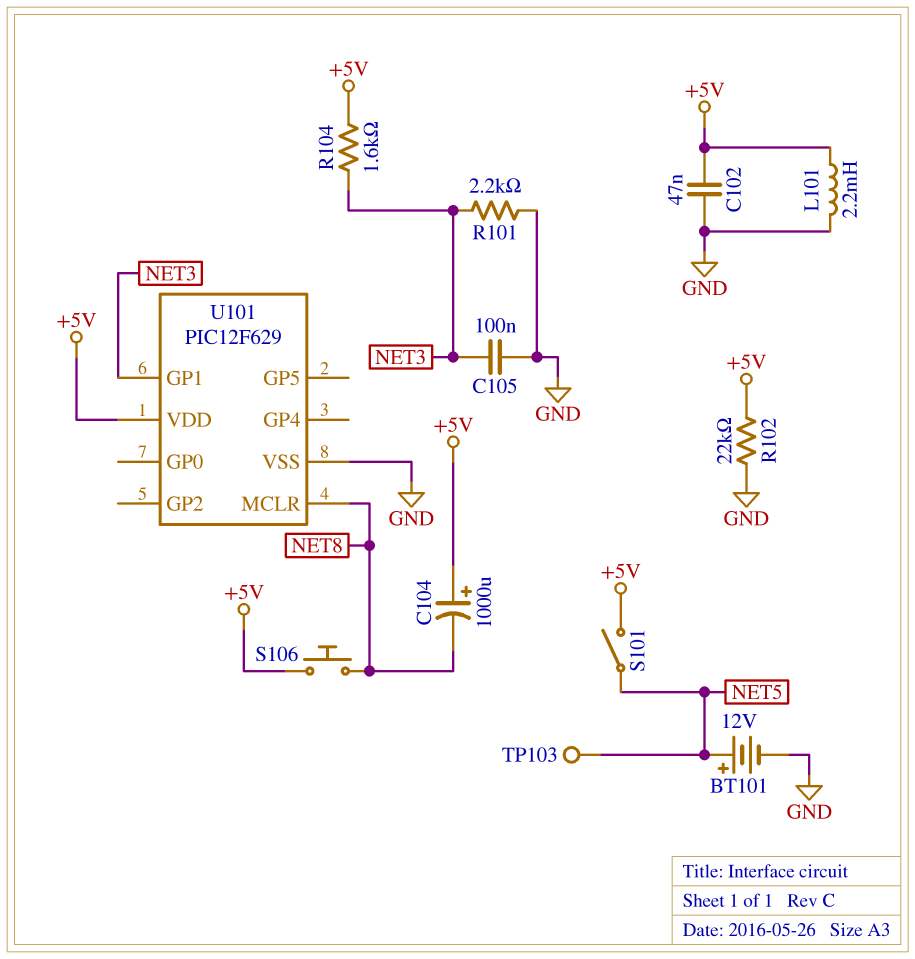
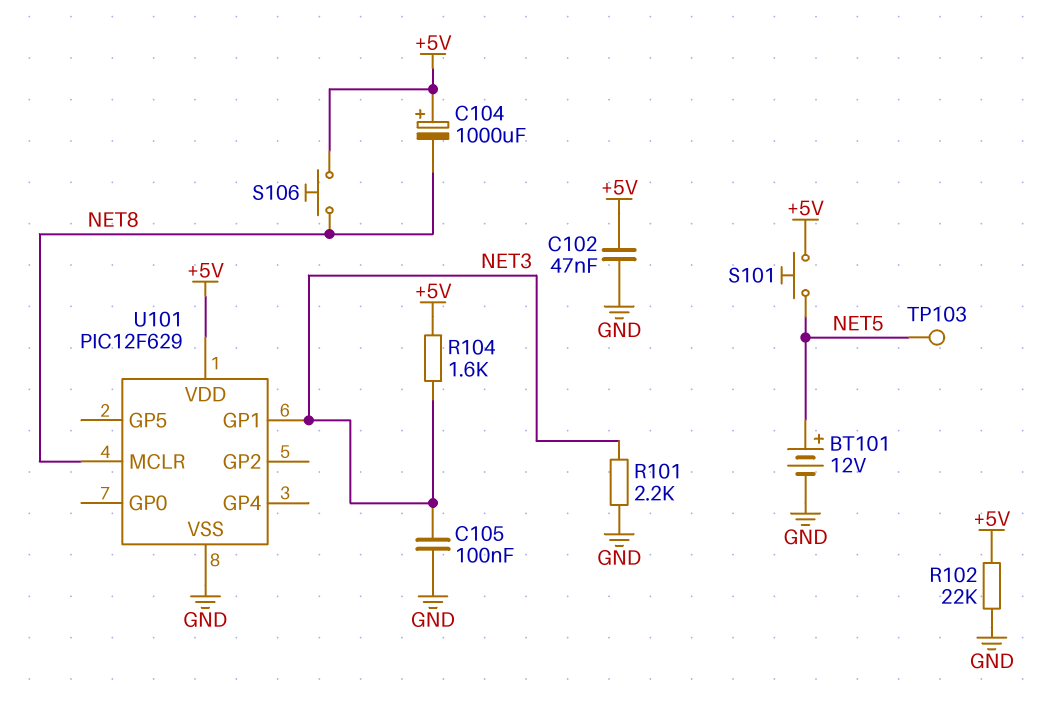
L101: 2.2mH (+5V, GND) -> none
S101: switch (+5V, NET5) -> button (+5V, NET5)

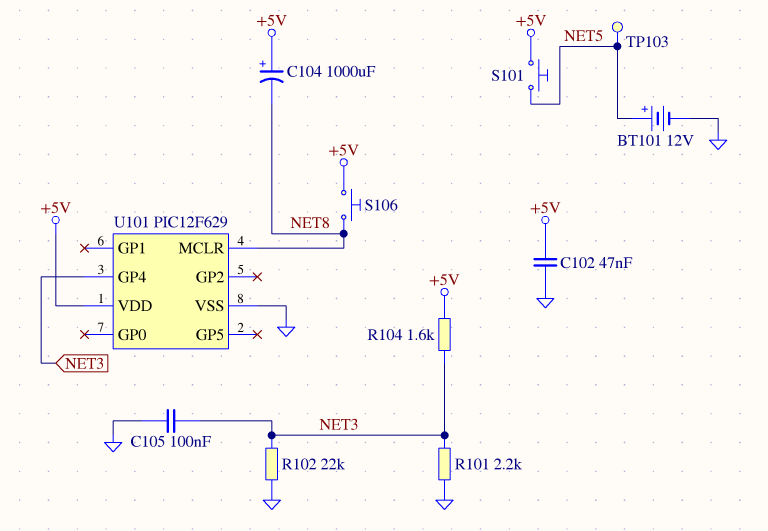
R102: 22k (+5V, GND) -> 22k (GND, NET3)
U101 pin GP1: NET3 -> none
U101 pin GP4: none -> NET3

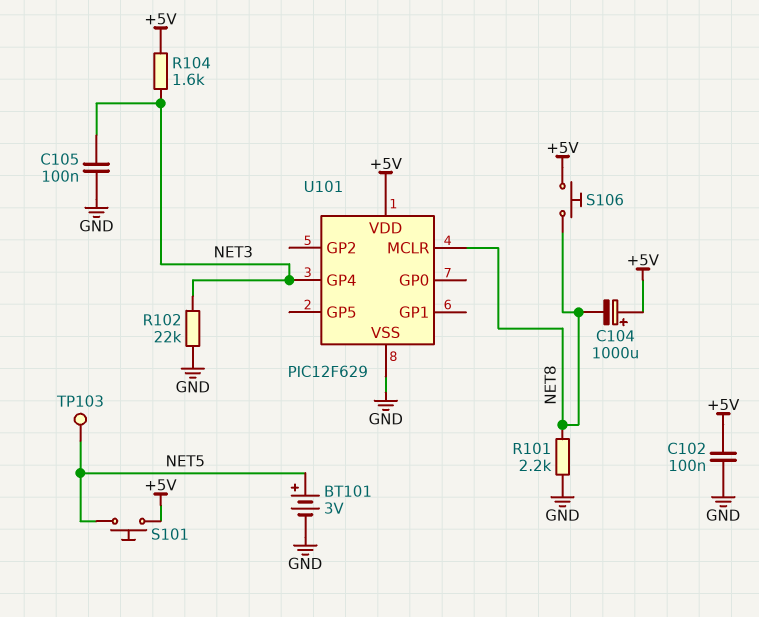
BT101: 12V (plus NET5, minus GND) -> 3V (plus NET5, minus GND)
C102: 47nF (+5V, GND) -> 100nF (+5V, GND)
R101: 2.2k (GND, NET3) -> 2.2k (GND, NET8)

